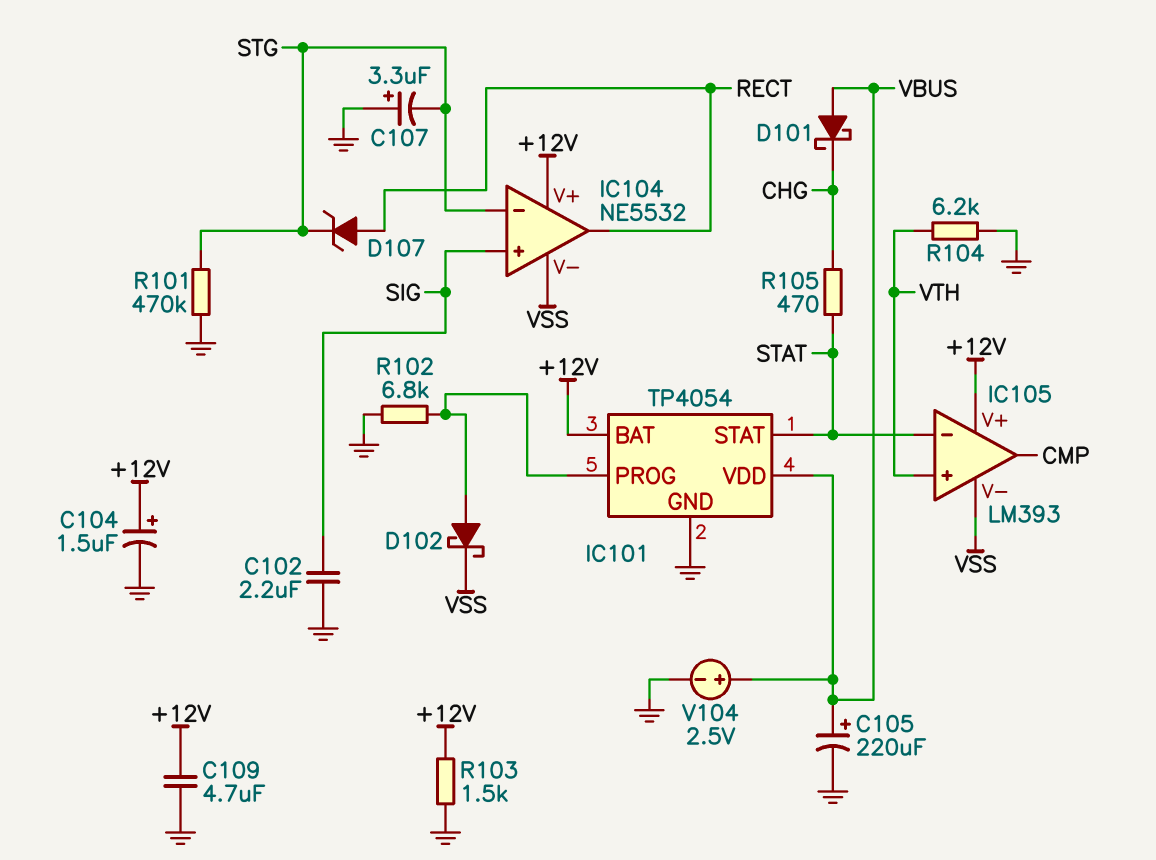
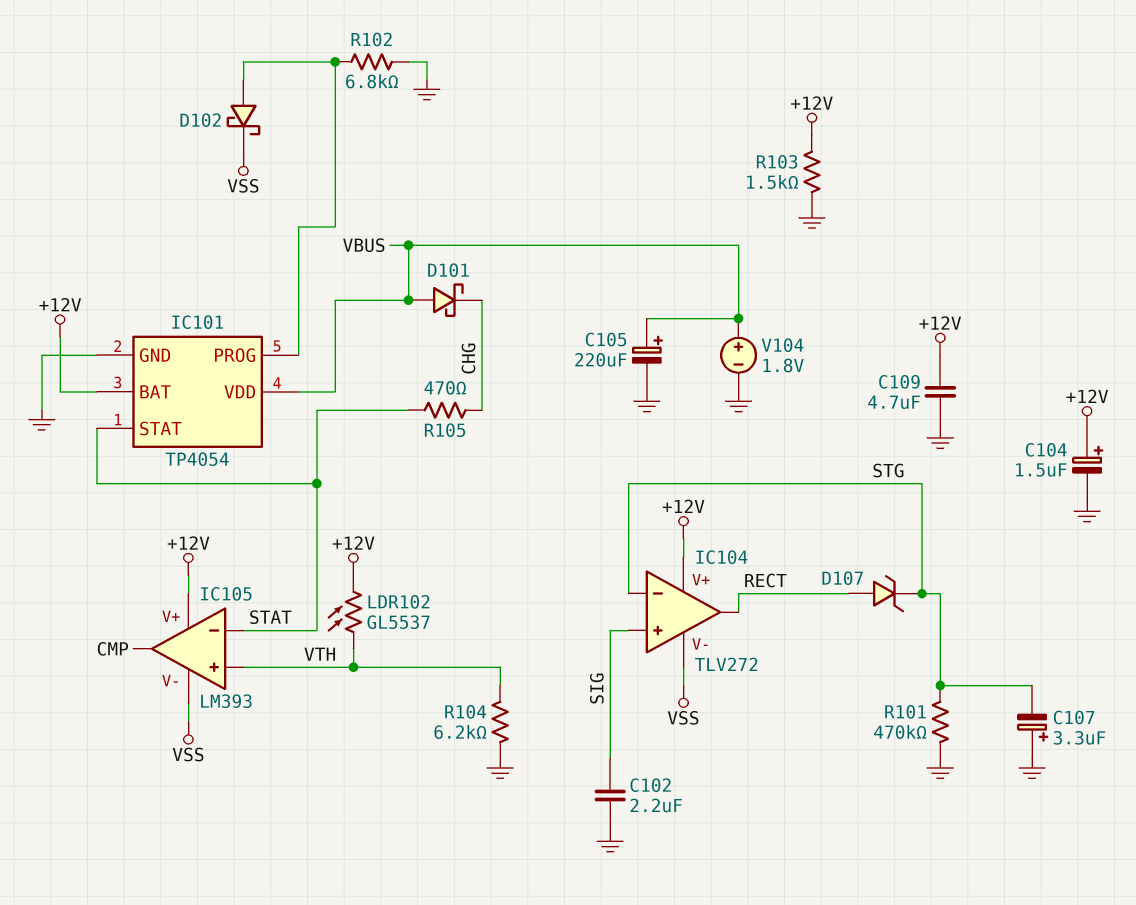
IC104: NE5532 -> TLV272
LDR102: none -> GL5537 (+12V, VTH)
V104: 2.5V (plus VBUS, minus GND) -> 1.8V (plus VBUS, minus GND)

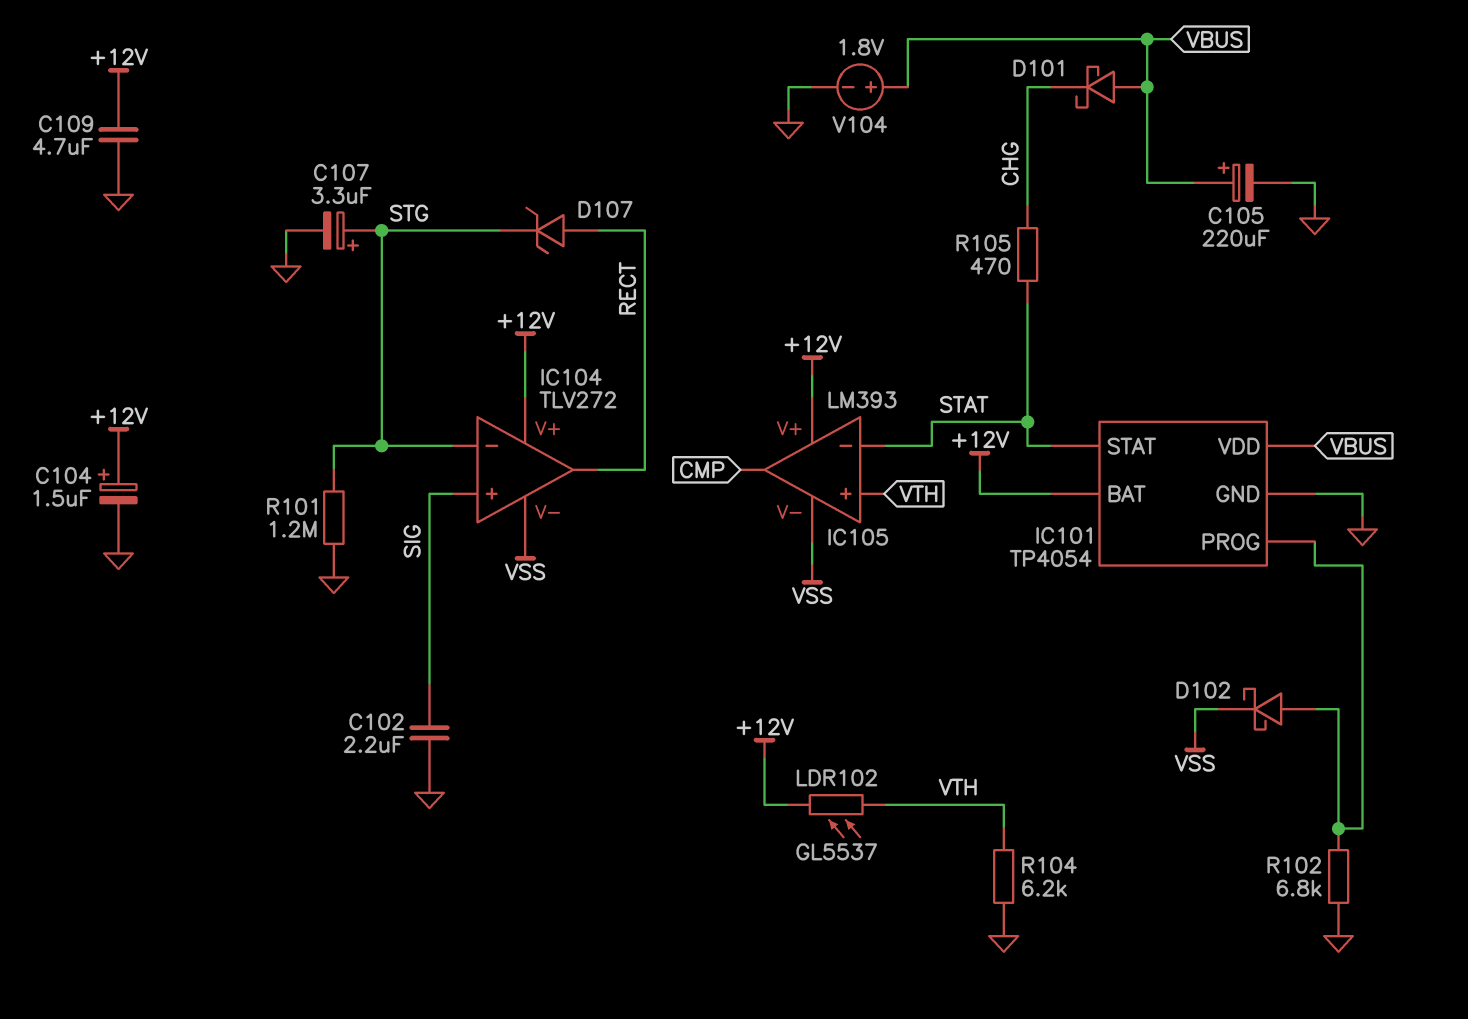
C107: 3.3uF (plus GND, minus STG) -> 3.3uF (plus STG, minus GND)
R101: 470k (GND, STG) -> 1.2M (GND, STG)
R103: 1.5k (+12V, GND) -> none

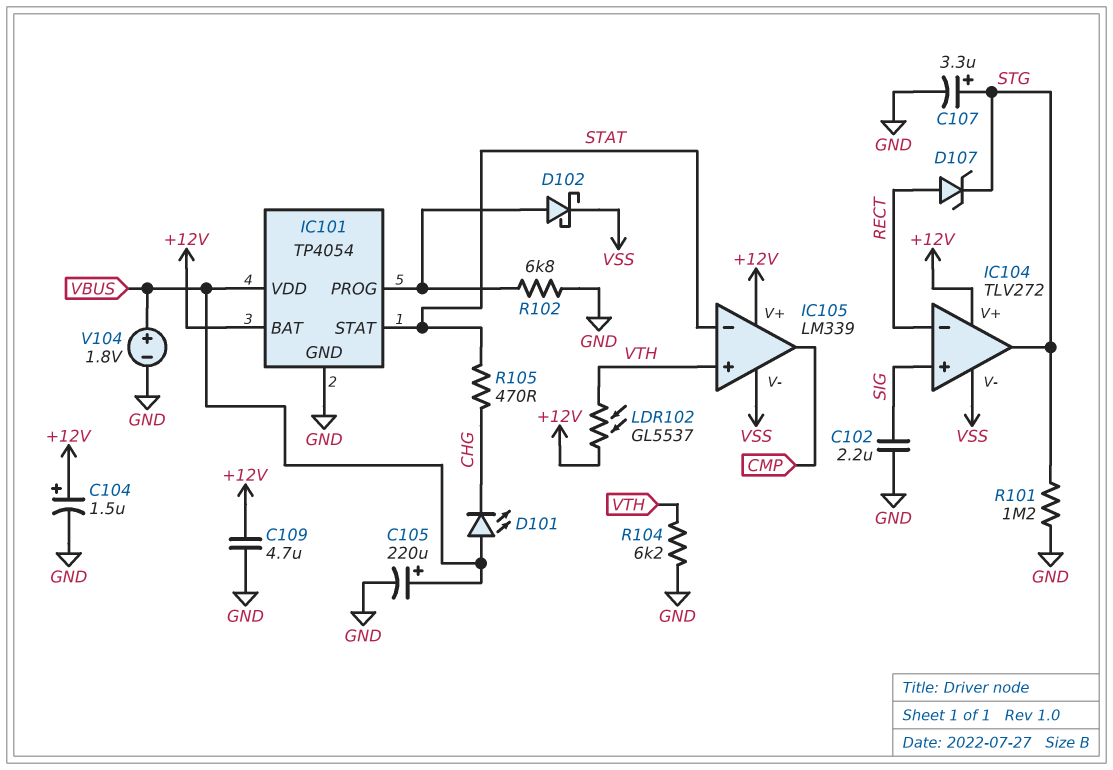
D101: schottky (A VBUS, K CHG) -> LED (A VBUS, K CHG)
IC104 pin in-: STG -> RECT
IC104 pin out: RECT -> STG
IC105: LM393 -> LM339

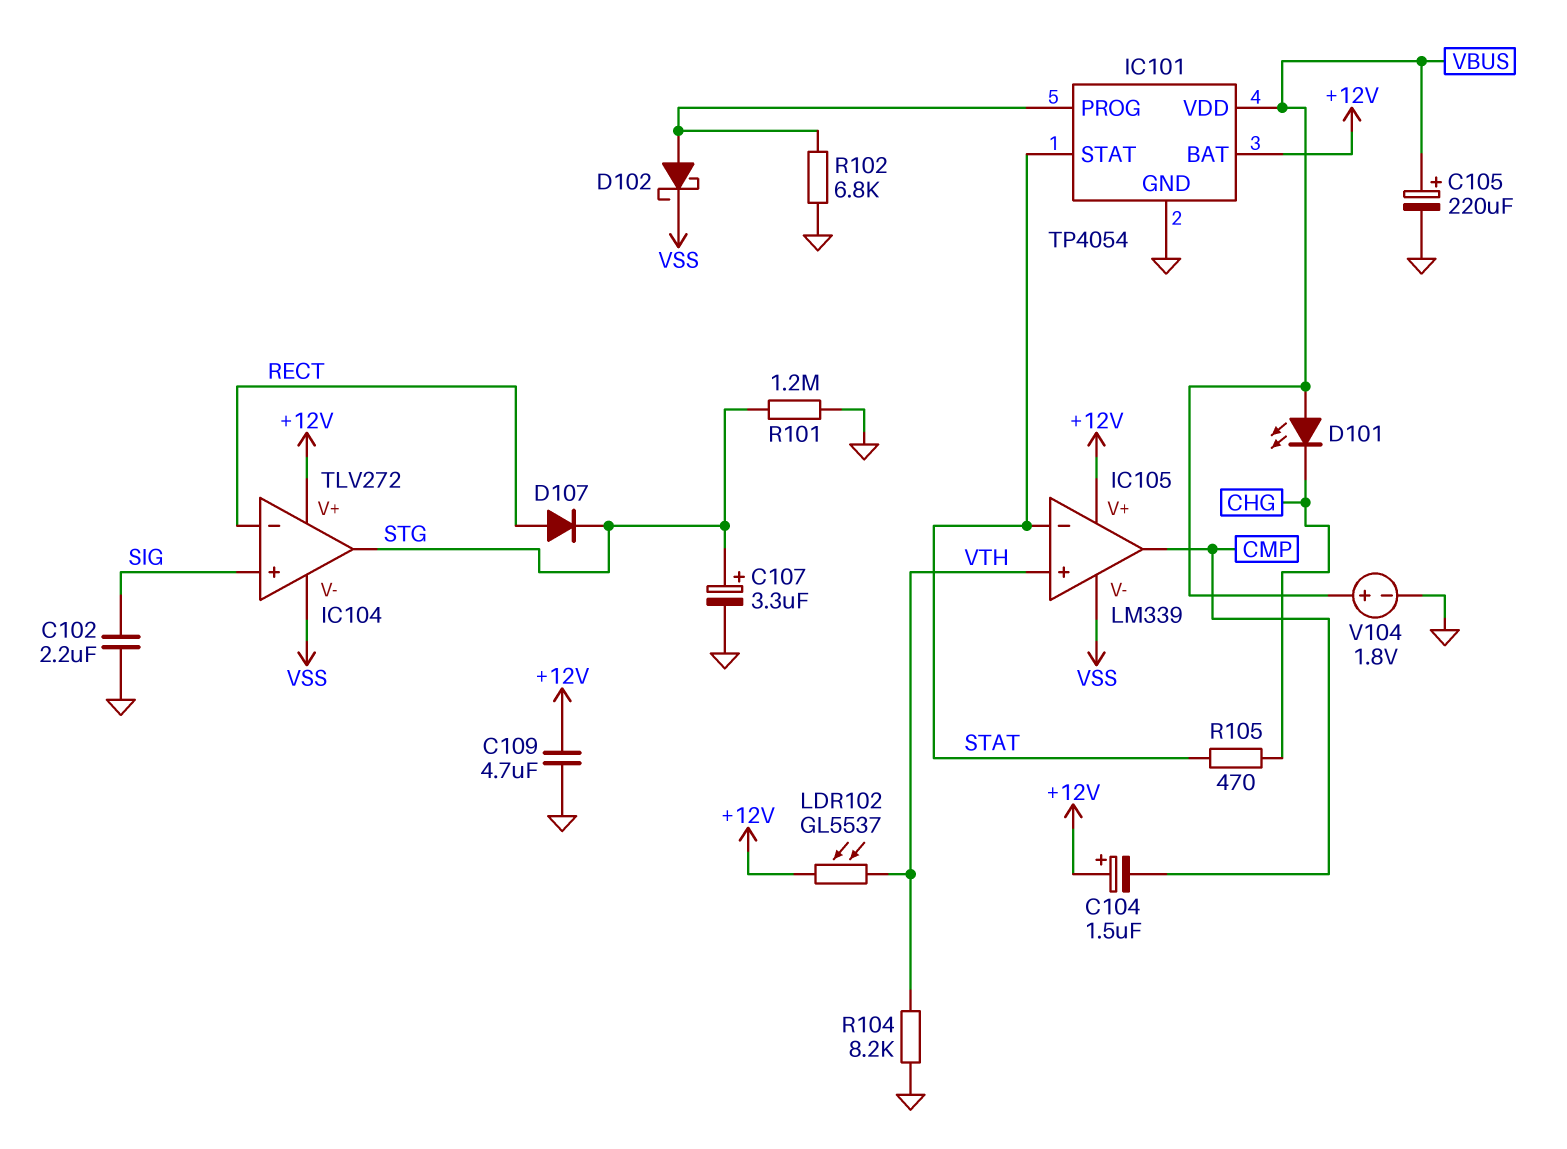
C104: 1.5uF (plus +12V, minus GND) -> 1.5uF (plus +12V, minus CMP)
D107: zener (A RECT, K STG) -> diode (A RECT, K STG)
R104: 6.2k (GND, VTH) -> 8.2k (GND, VTH)

